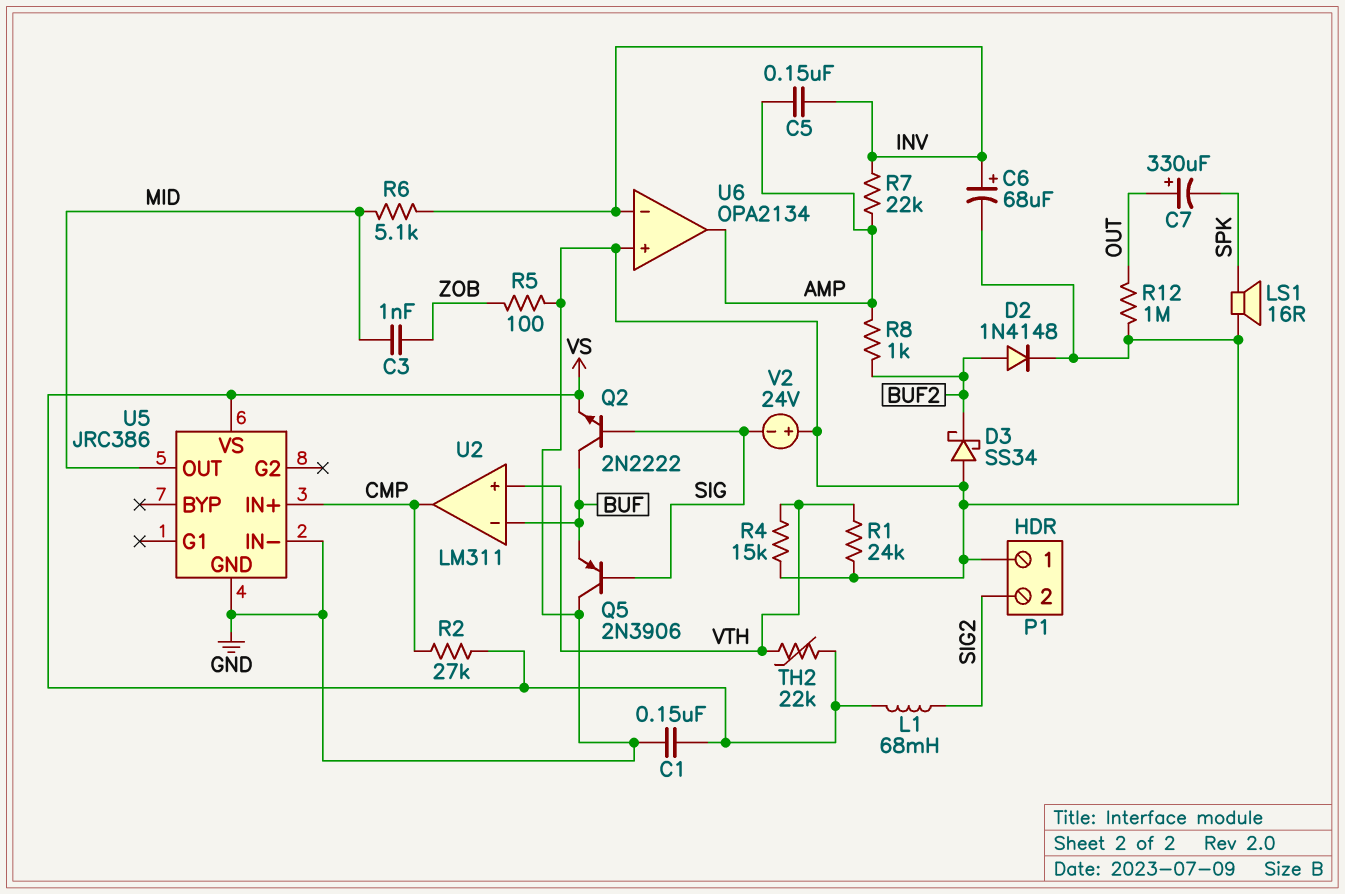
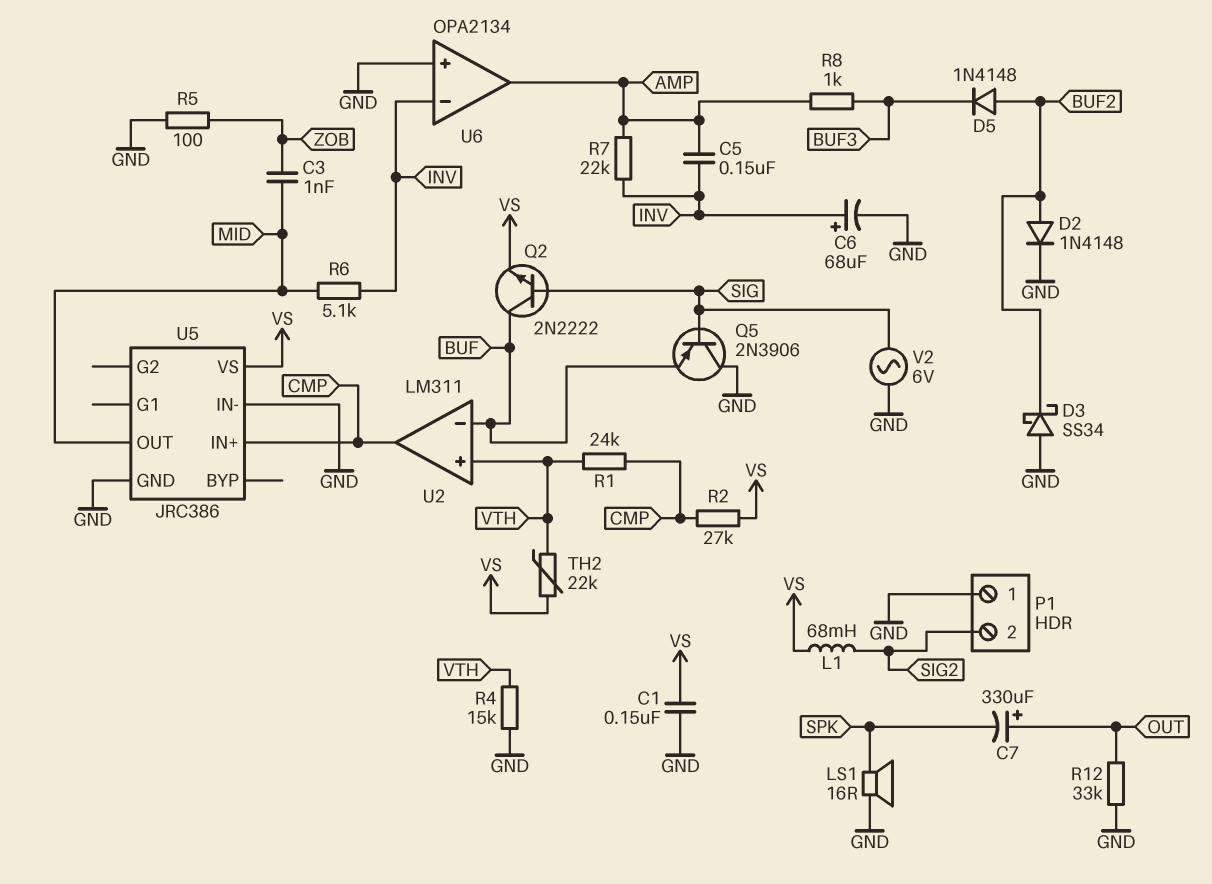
D5: none -> diode 1N4148 (A BUF2, K BUF3)
R1: 24k (GND, VTH) -> 24k (CMP, VTH)
R8: 1k (AMP, BUF2) -> 1k (AMP, BUF3)
R12: 1M (GND, OUT) -> 33k (GND, OUT)
V2: 24V (plus GND, minus SIG) -> AC 6V (GND, SIG)

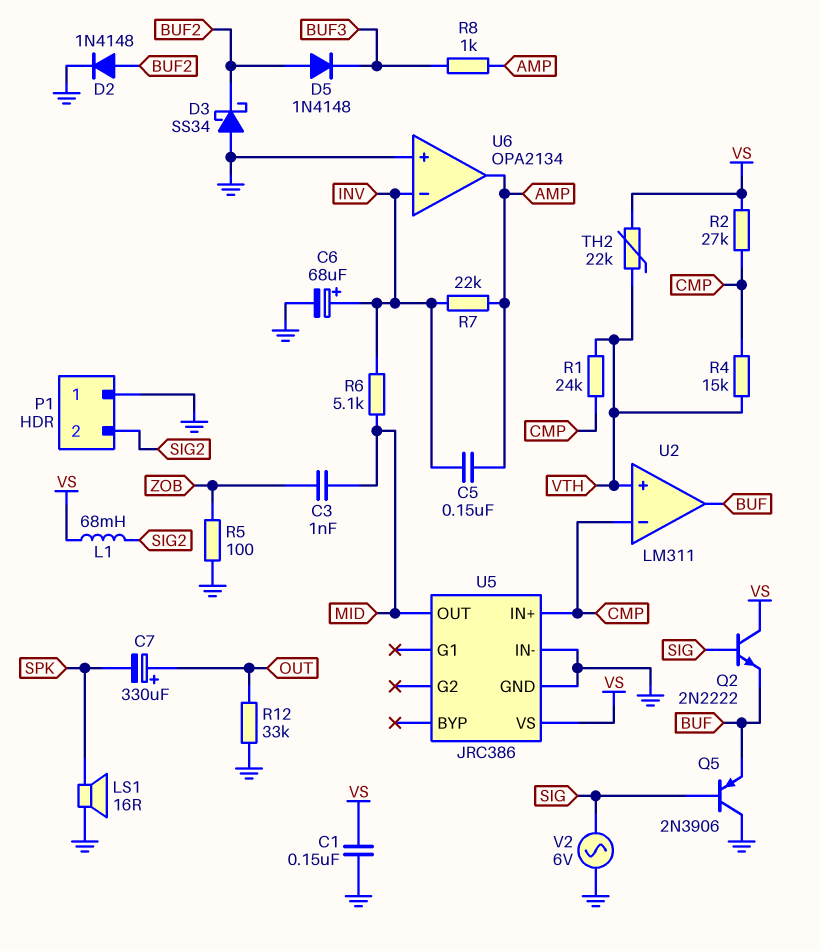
Q2: NPN 2N2222 (B SIG, C BUF, E VS) -> NPN 2N2222 (B SIG, C VS, E BUF)
R4: 15k (GND, VTH) -> 15k (CMP, VTH)
U2 pin in-: BUF -> CMP
U2 pin out: CMP -> BUF

